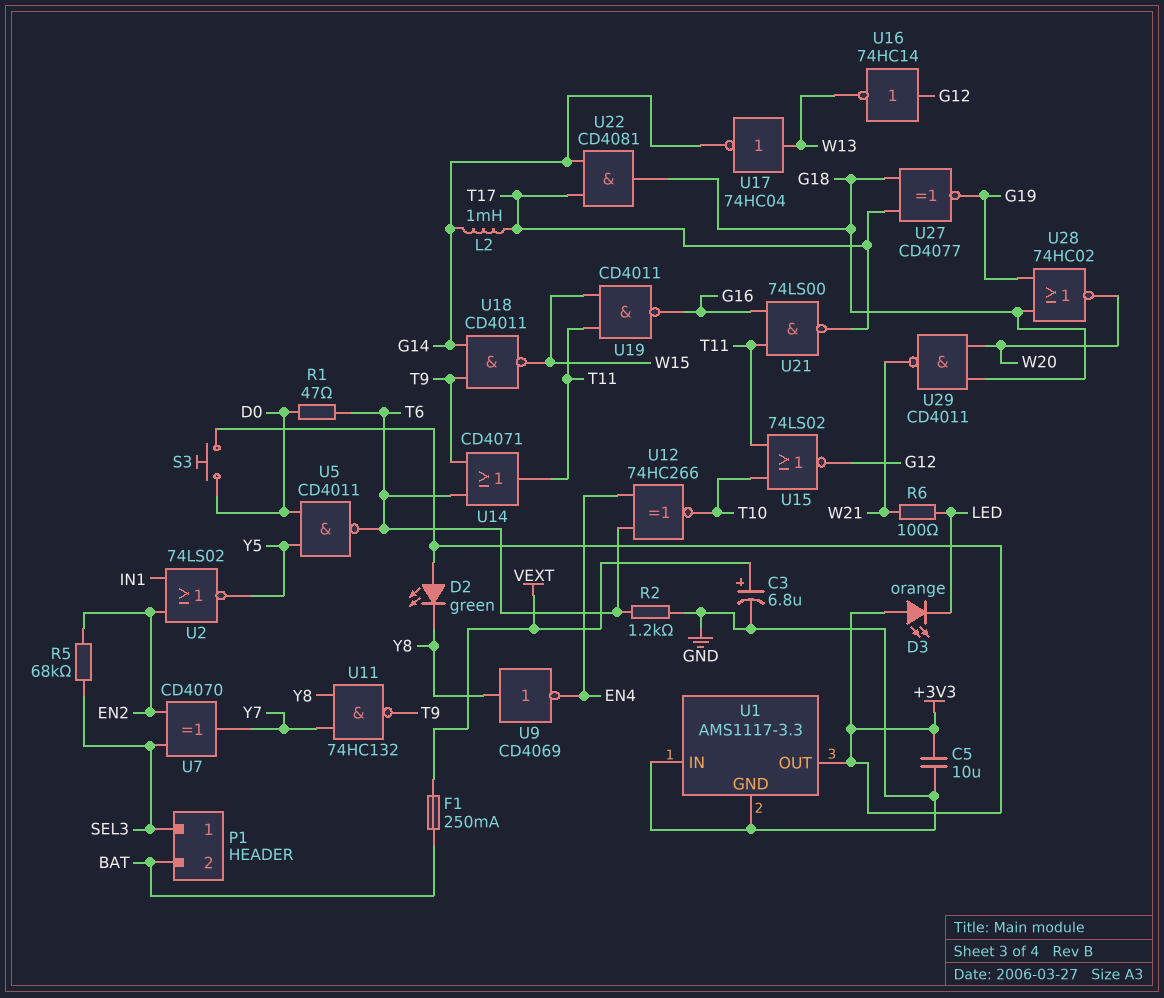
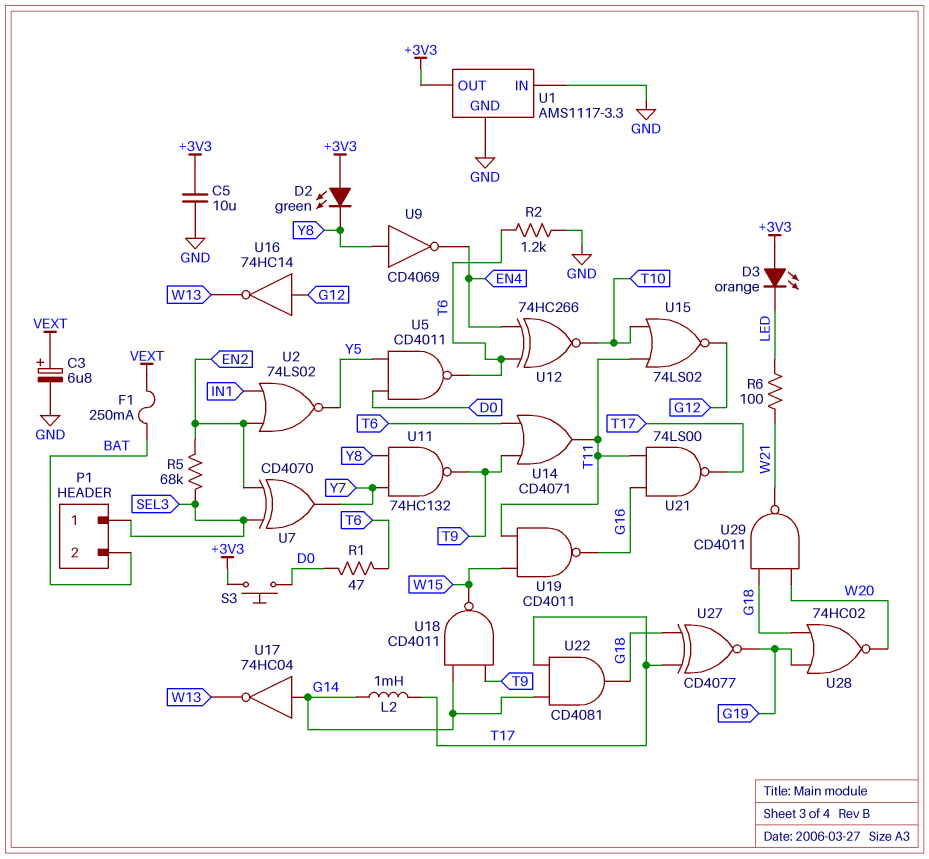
U17: NOT 74HC04 (in W13, out G14) -> NOT 74HC04 (in G14, out W13)

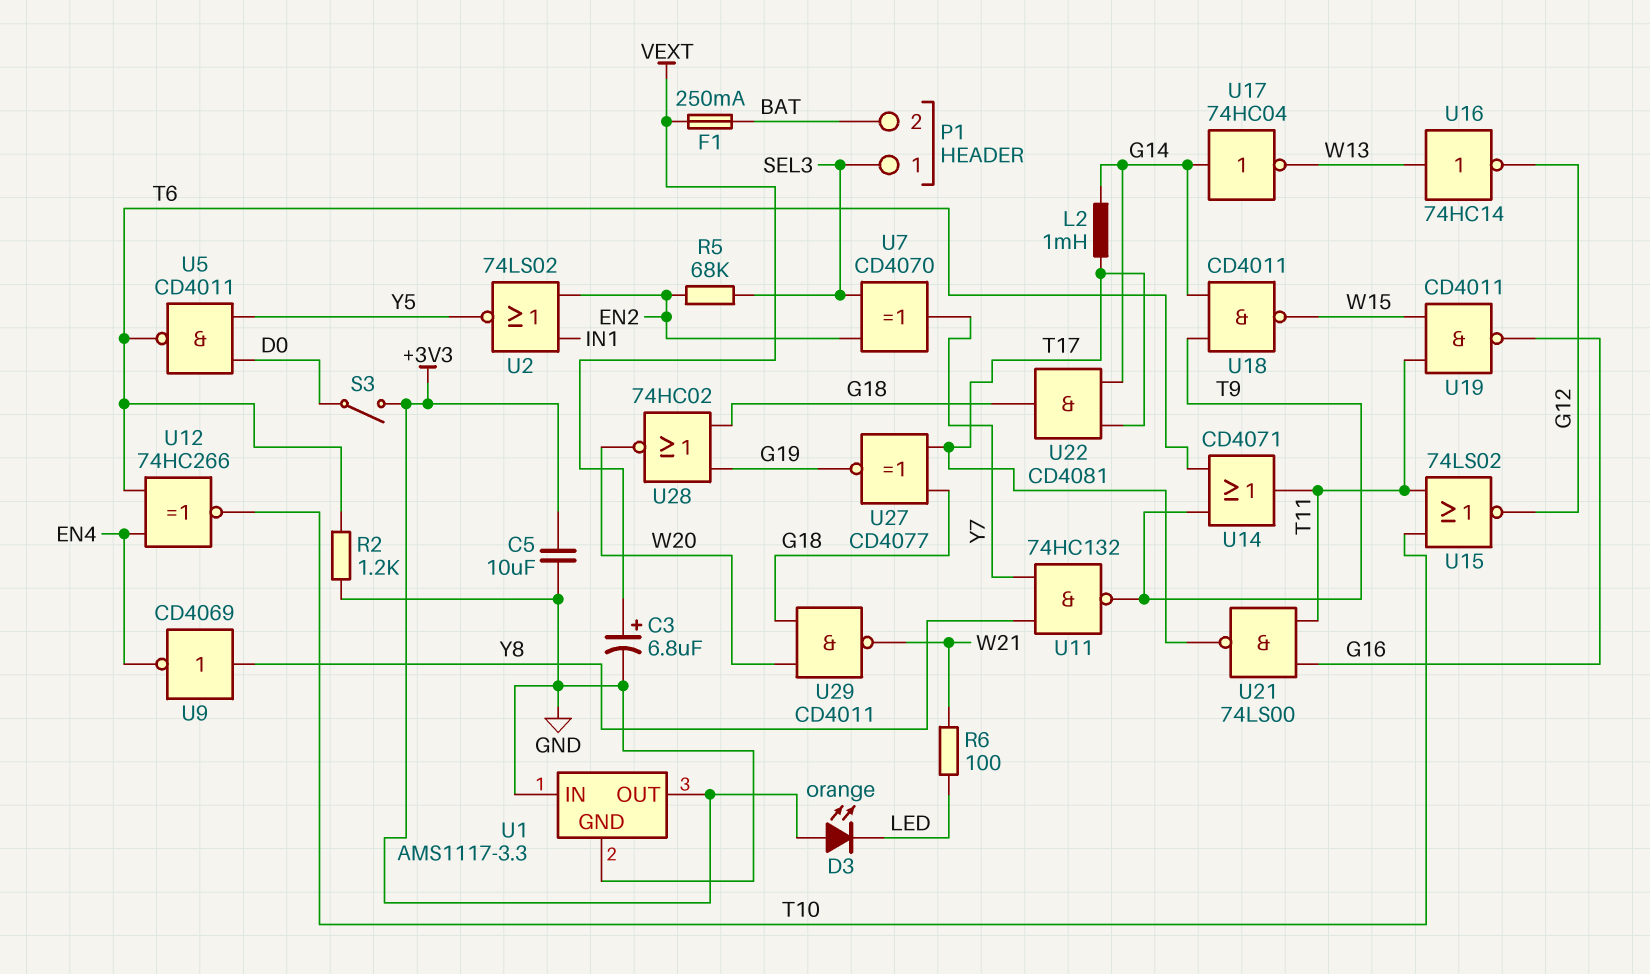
D2: LED green (A +3V3, K Y8) -> none
R1: 47 (D0, T6) -> none
S3: button (+3V3, D0) -> switch (+3V3, D0)
U16: NOT 74HC14 (in G12, out W13) -> NOT 74HC14 (in W13, out G12)

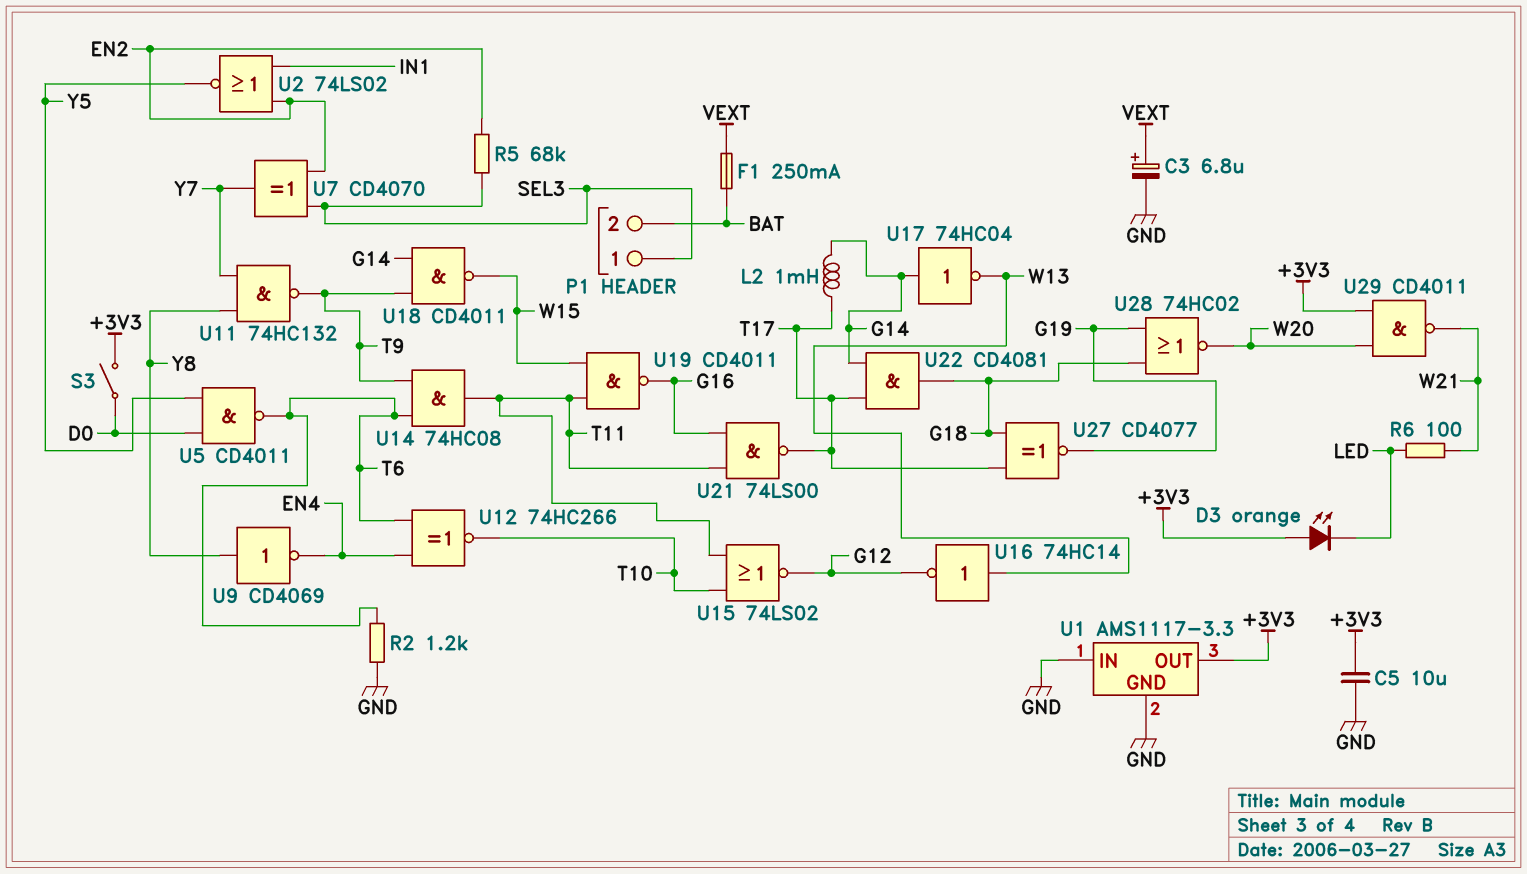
U14: OR CD4071 (in T6, in T9, out T11) -> AND 74HC08 (in T6, in T9, out T11)
U29: NAND CD4011 (in G18, in W20, out W21) -> NAND CD4011 (in +3V3, in W20, out W21)

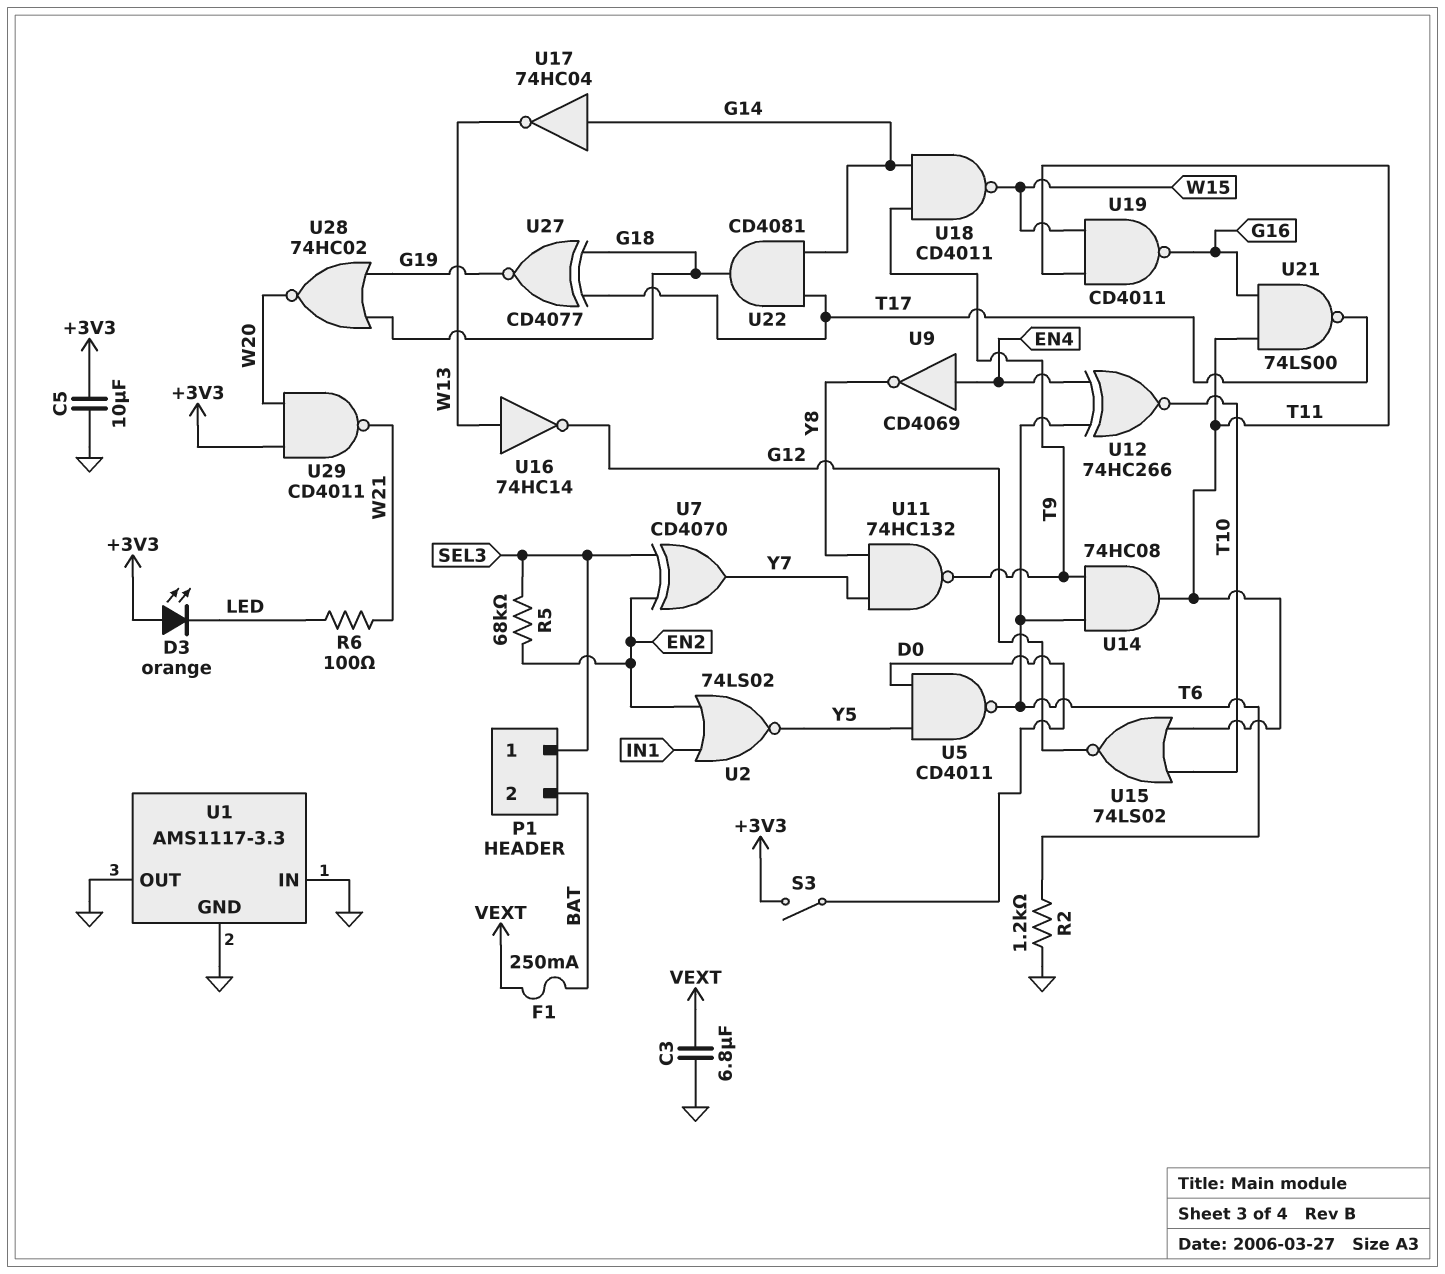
C3: 6.8uF (plus VEXT, minus GND) -> 6.8uF (GND, VEXT)
L2: 1mH (G14, T17) -> none
U1 pin OUT: +3V3 -> GND
U9: NOT CD4069 (in Y8, out EN4) -> NOT CD4069 (in EN4, out Y8)

